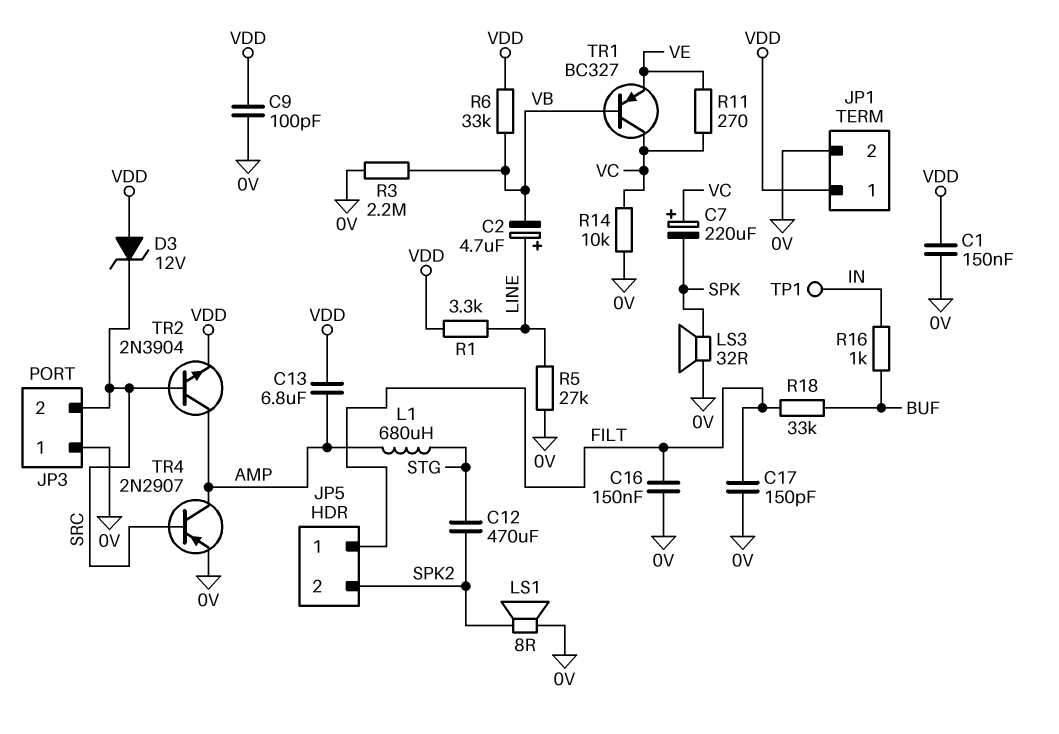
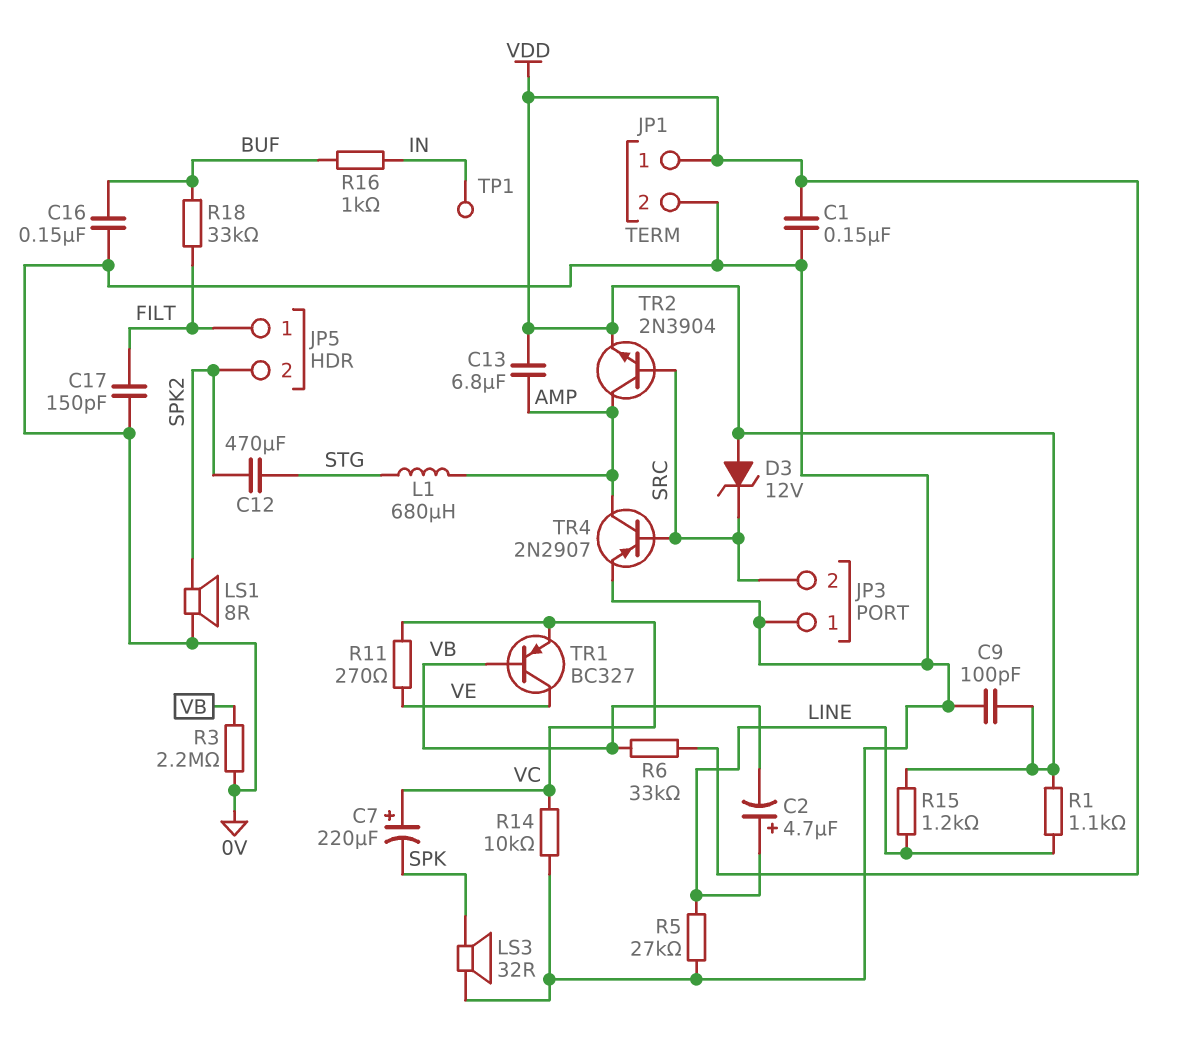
C16: 150nF (0V, FILT) -> 150nF (0V, BUF)
R1: 3.3k (LINE, VDD) -> 1.1k (LINE, VDD)
R15: none -> 1.2k (LINE, VDD)
TR1: PNP BC327 (B VB, C VC, E VE) -> PNP BC327 (B VB, C VE, E VC)

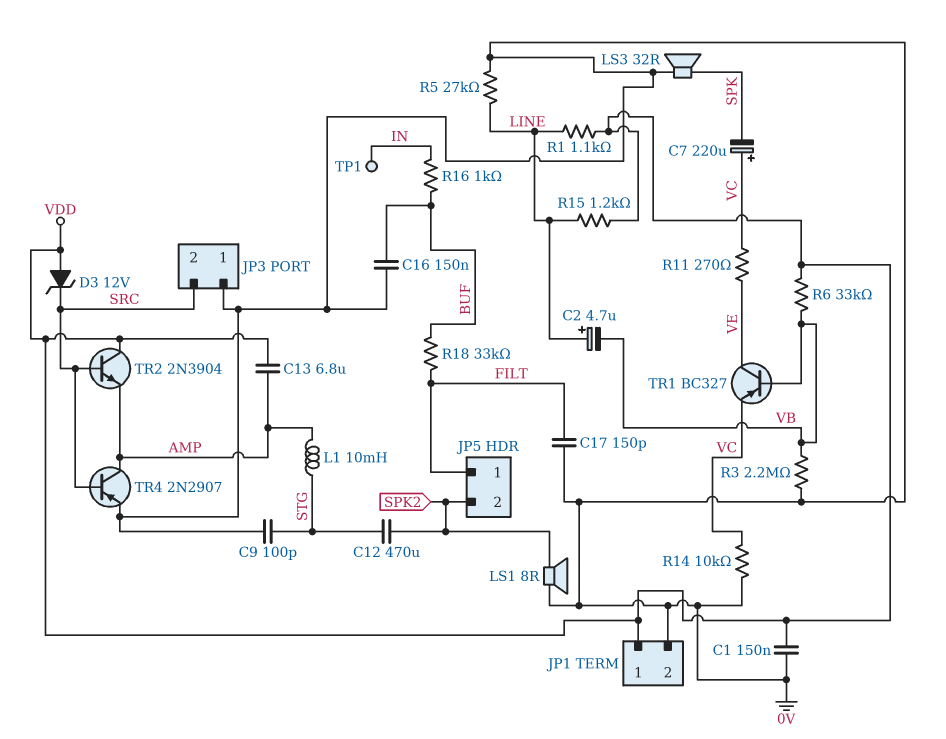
C9: 100pF (0V, VDD) -> 100pF (0V, STG)
L1: 680uH (AMP, STG) -> 10mH (AMP, STG)
TR2: NPN 2N3904 (B SRC, C AMP, E VDD) -> NPN 2N3904 (B SRC, C VDD, E AMP)

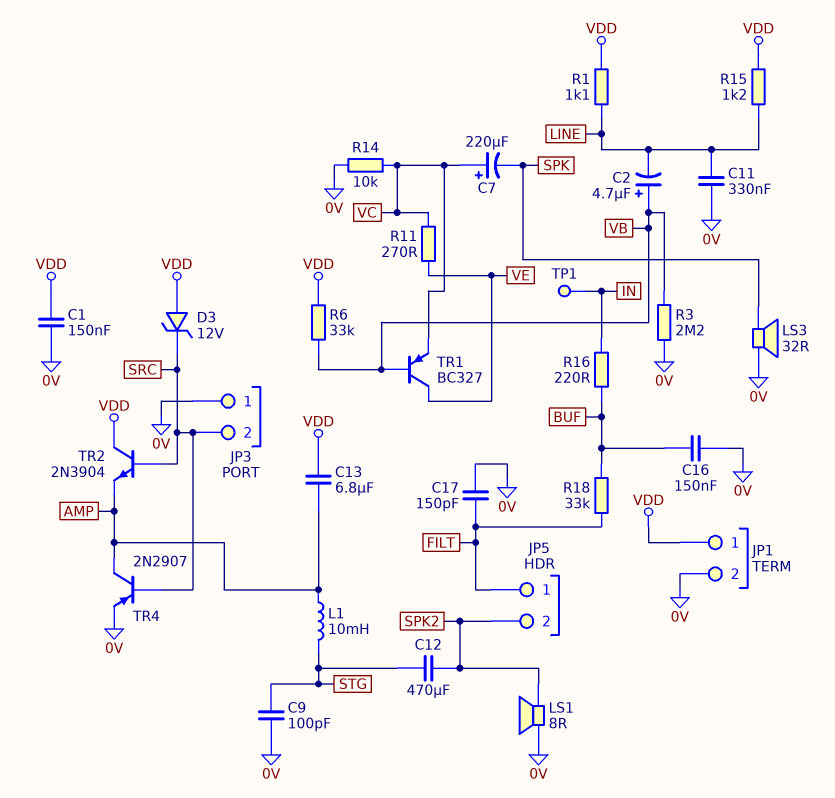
C2: 4.7uF (plus LINE, minus VB) -> 4.7uF (plus VB, minus LINE)
C11: none -> 330nF (0V, LINE)
R5: 27k (0V, LINE) -> none
R16: 1k (BUF, IN) -> 220 (BUF, IN)

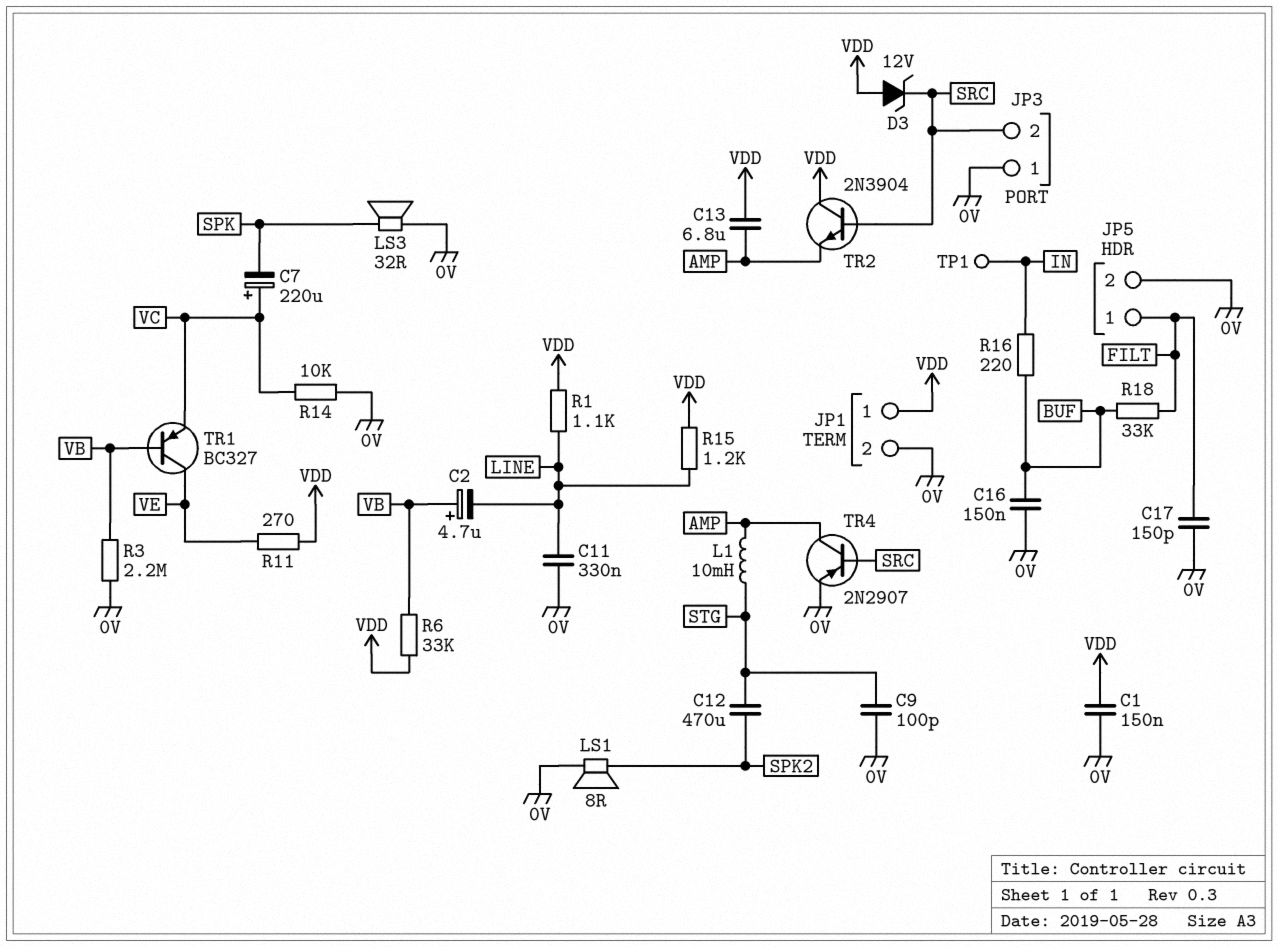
JP5 pin 2: SPK2 -> 0V
R11: 270 (VC, VE) -> 270 (VDD, VE)

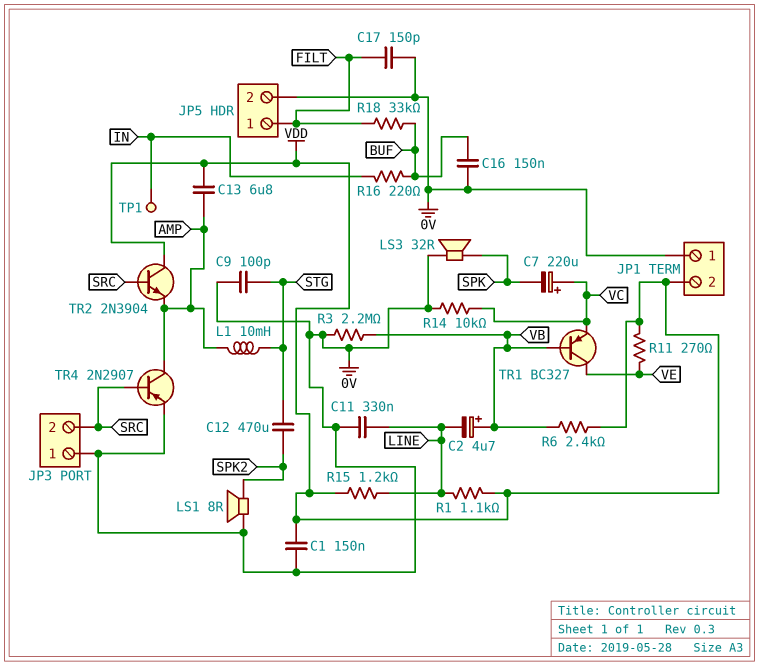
D3: zener 12V (A VDD, K SRC) -> none
JP1 pin 1: VDD -> 0V
JP1 pin 2: 0V -> VDD
R6: 33k (VB, VDD) -> 2.4k (VB, VDD)

